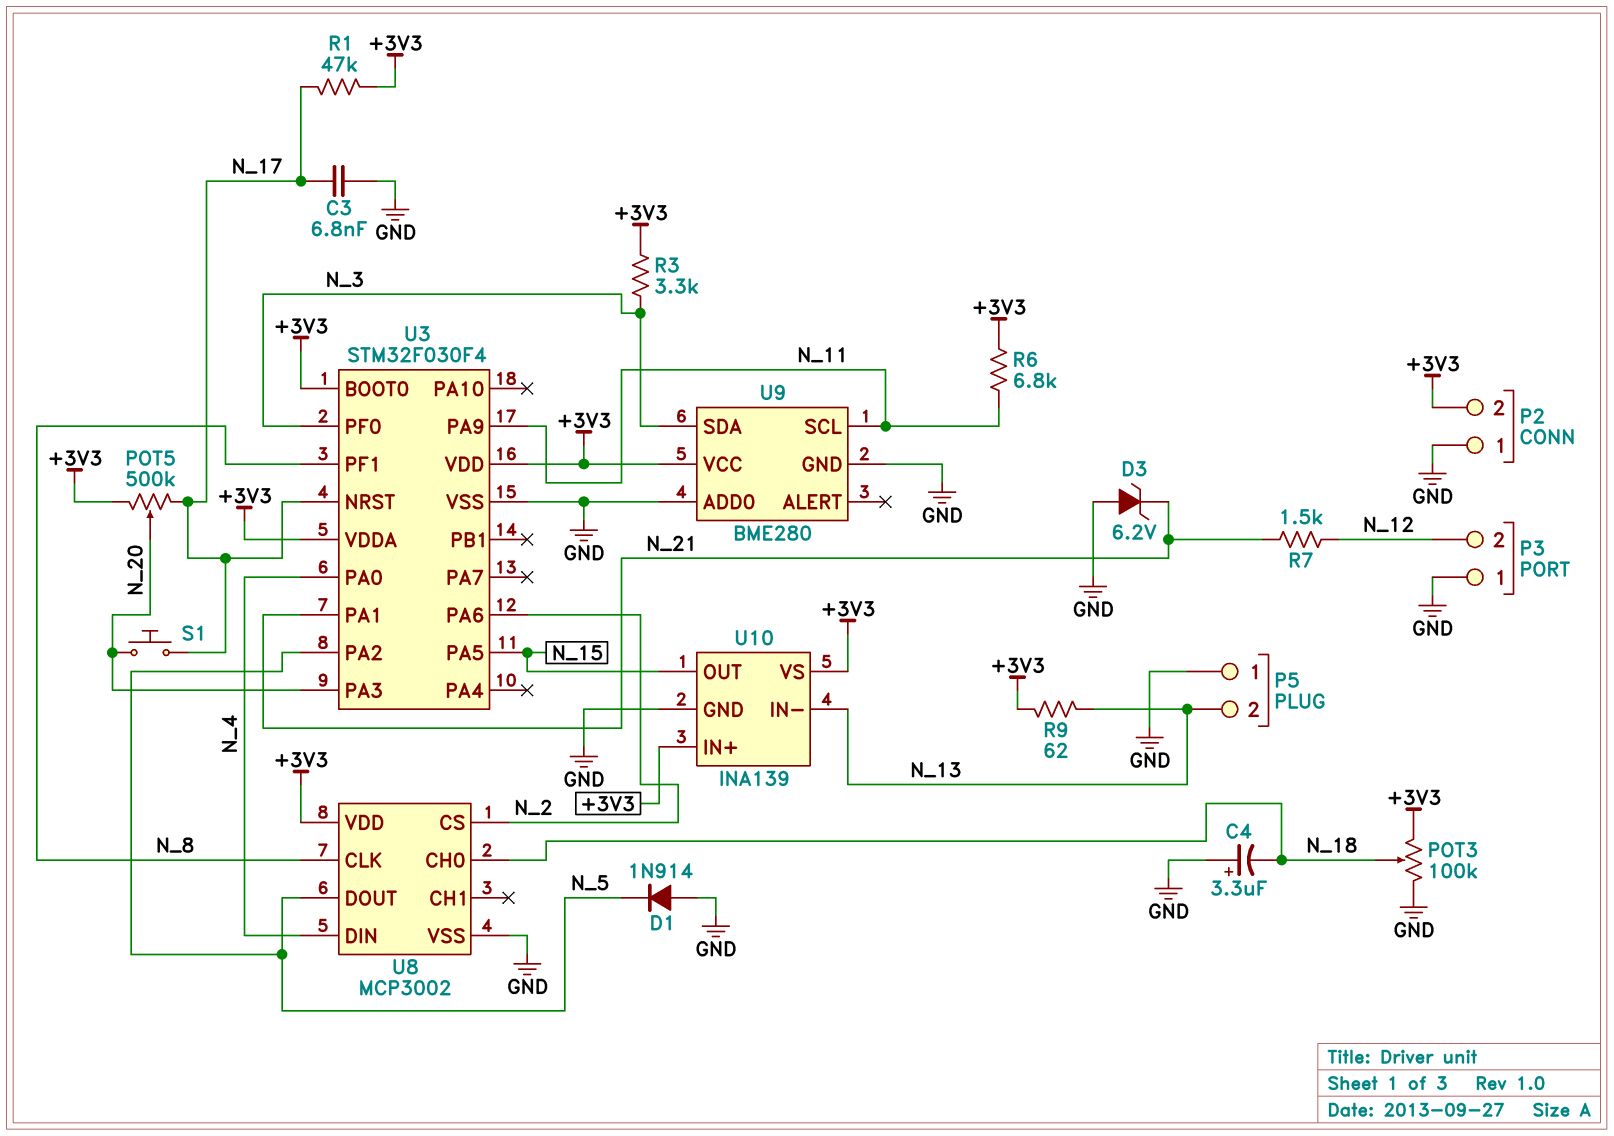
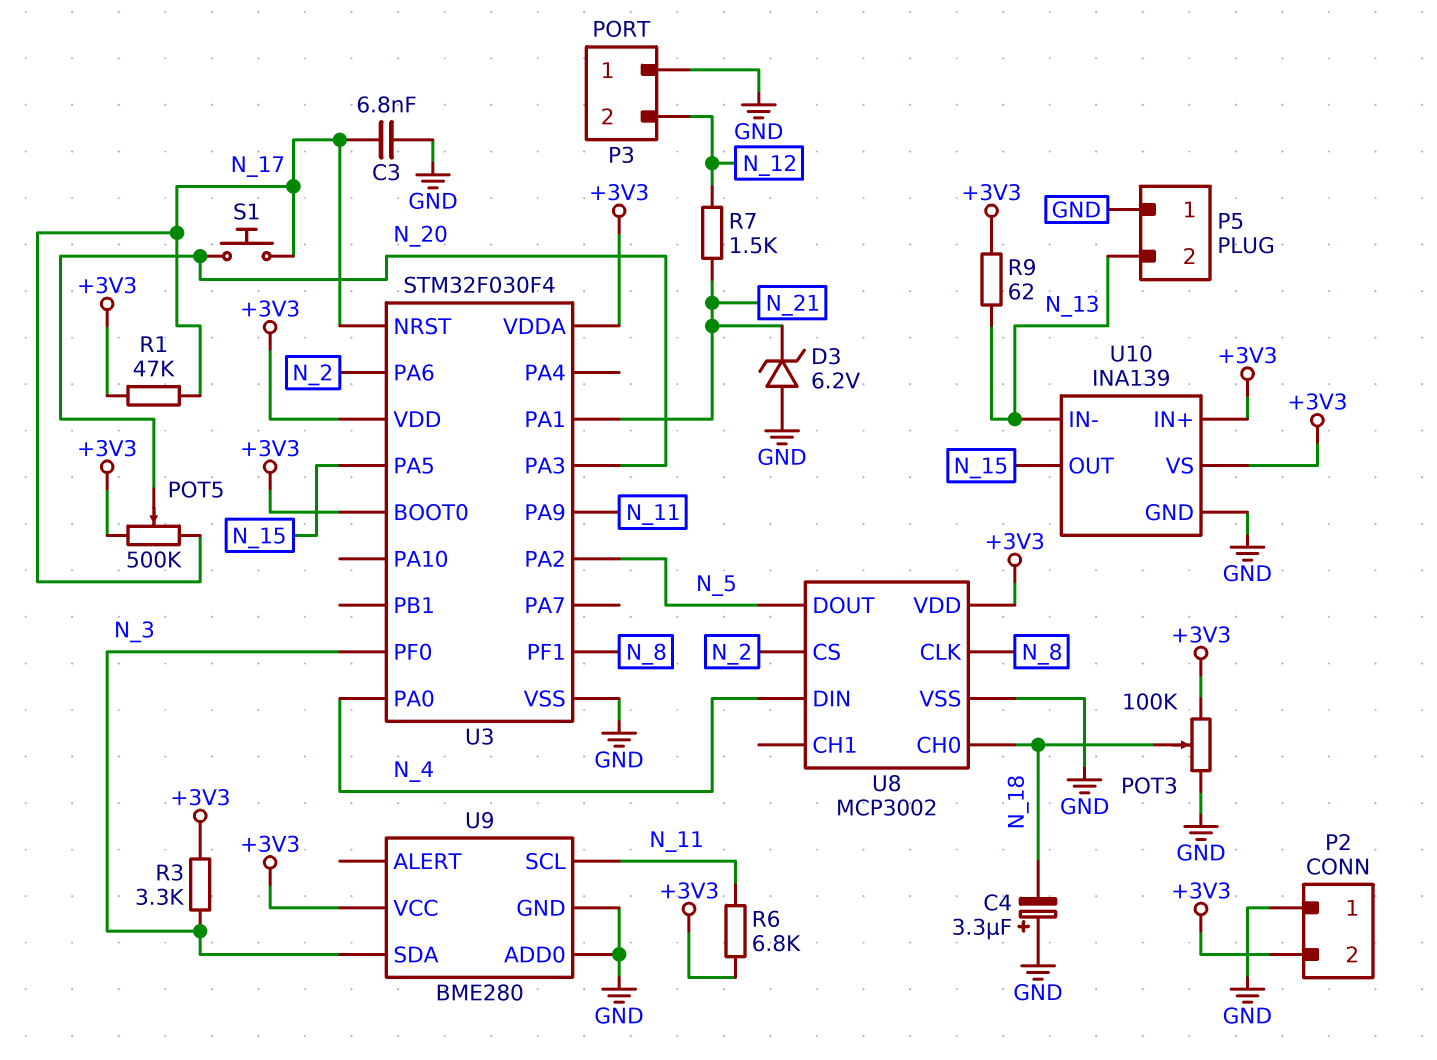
D1: diode 1N914 (A GND, K N_5) -> none

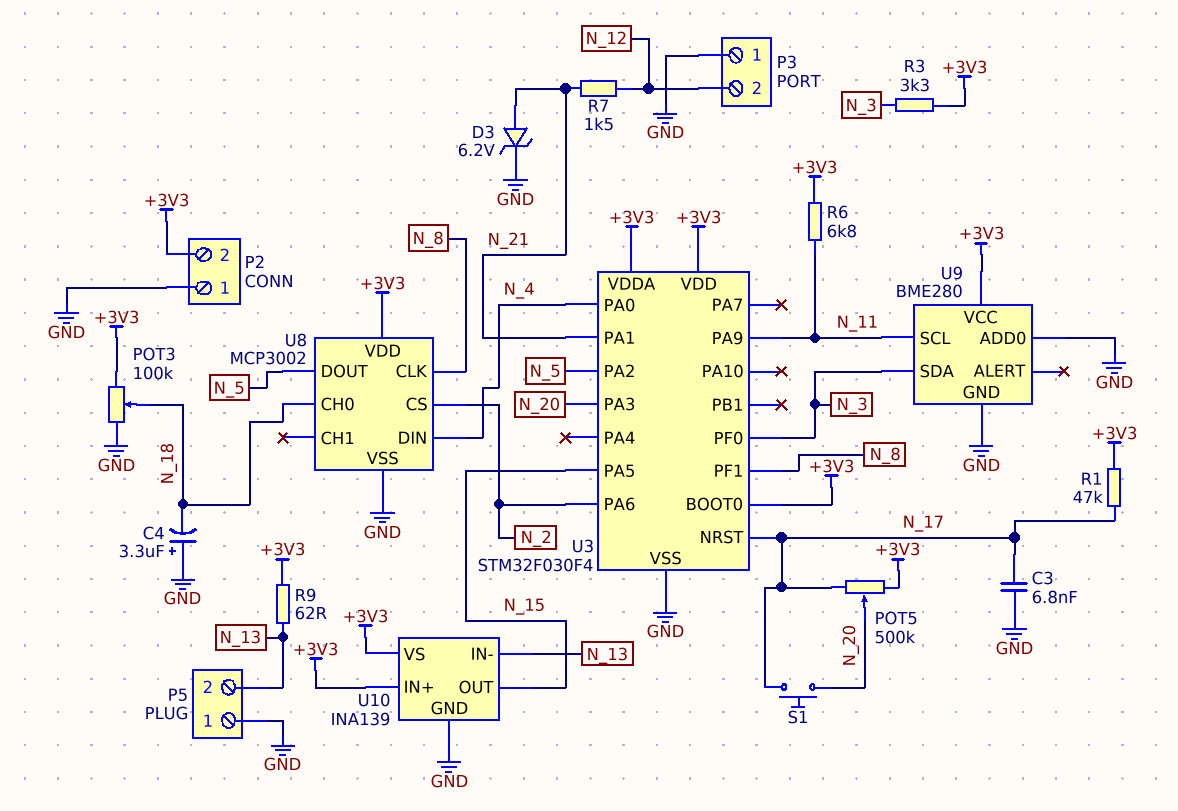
D3: zener 6.2V (A GND, K N_21) -> zener 6.2V (A N_21, K GND)

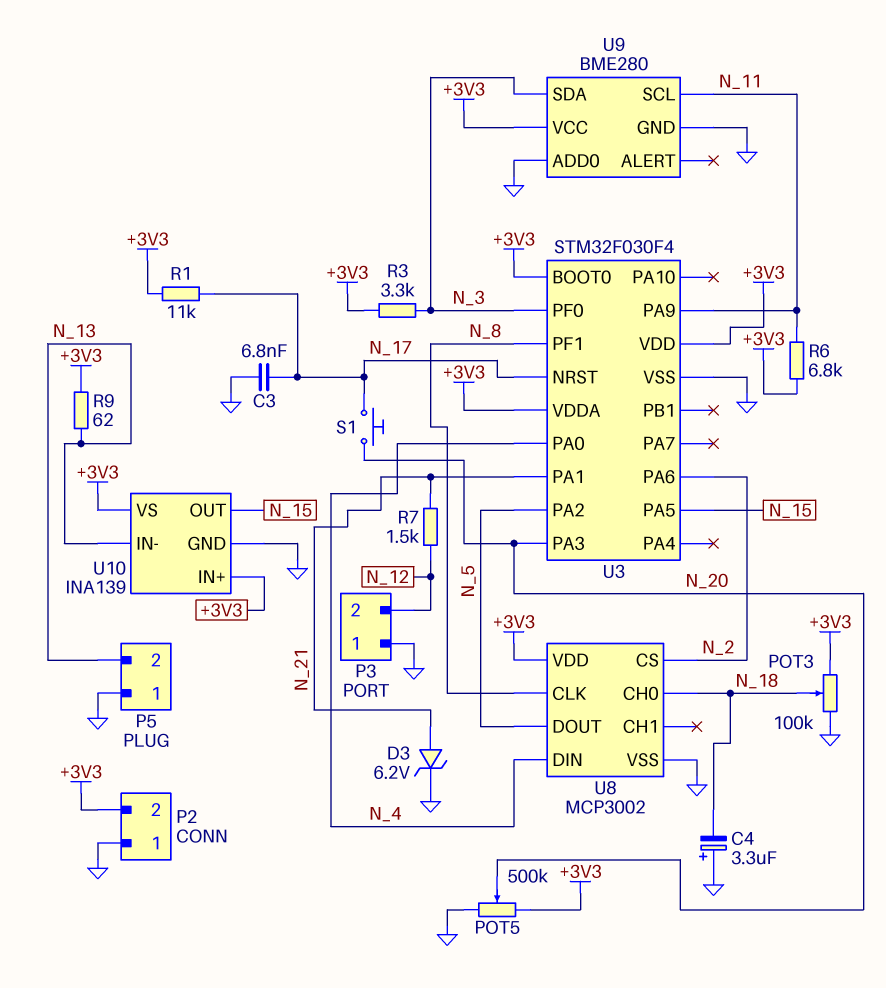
POT5: 500k (+3V3, N_17, wiper N_20) -> 500k (+3V3, GND, wiper N_20)
R1: 47k (+3V3, N_17) -> 11k (+3V3, N_17)

